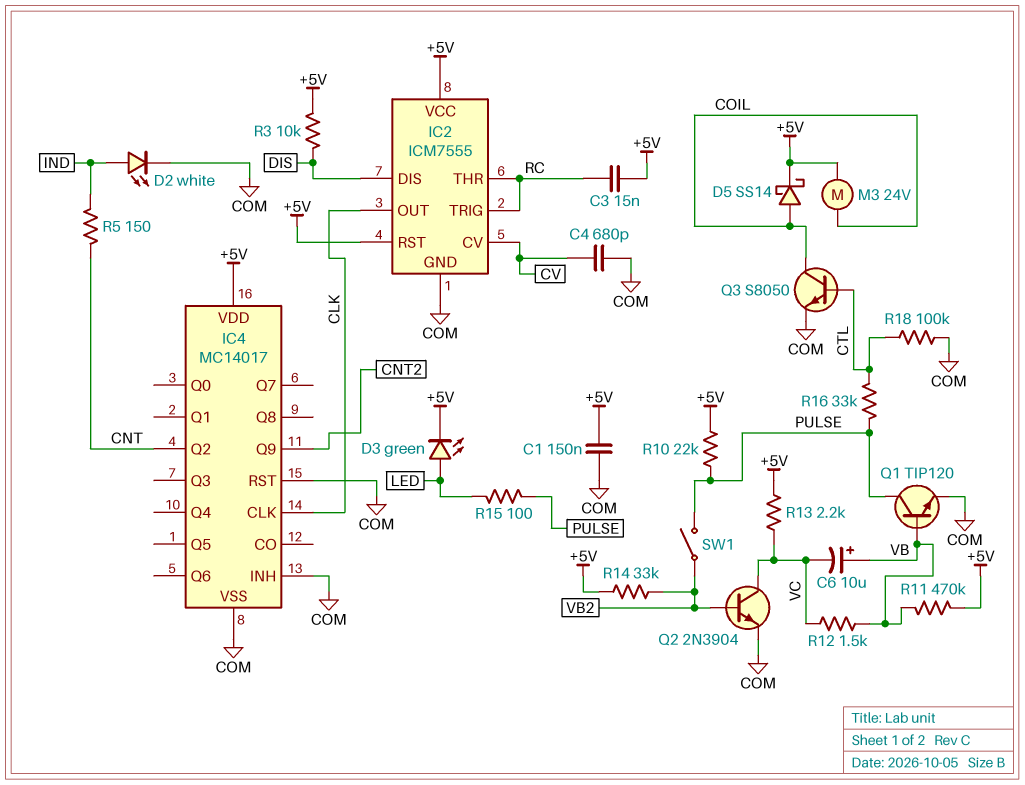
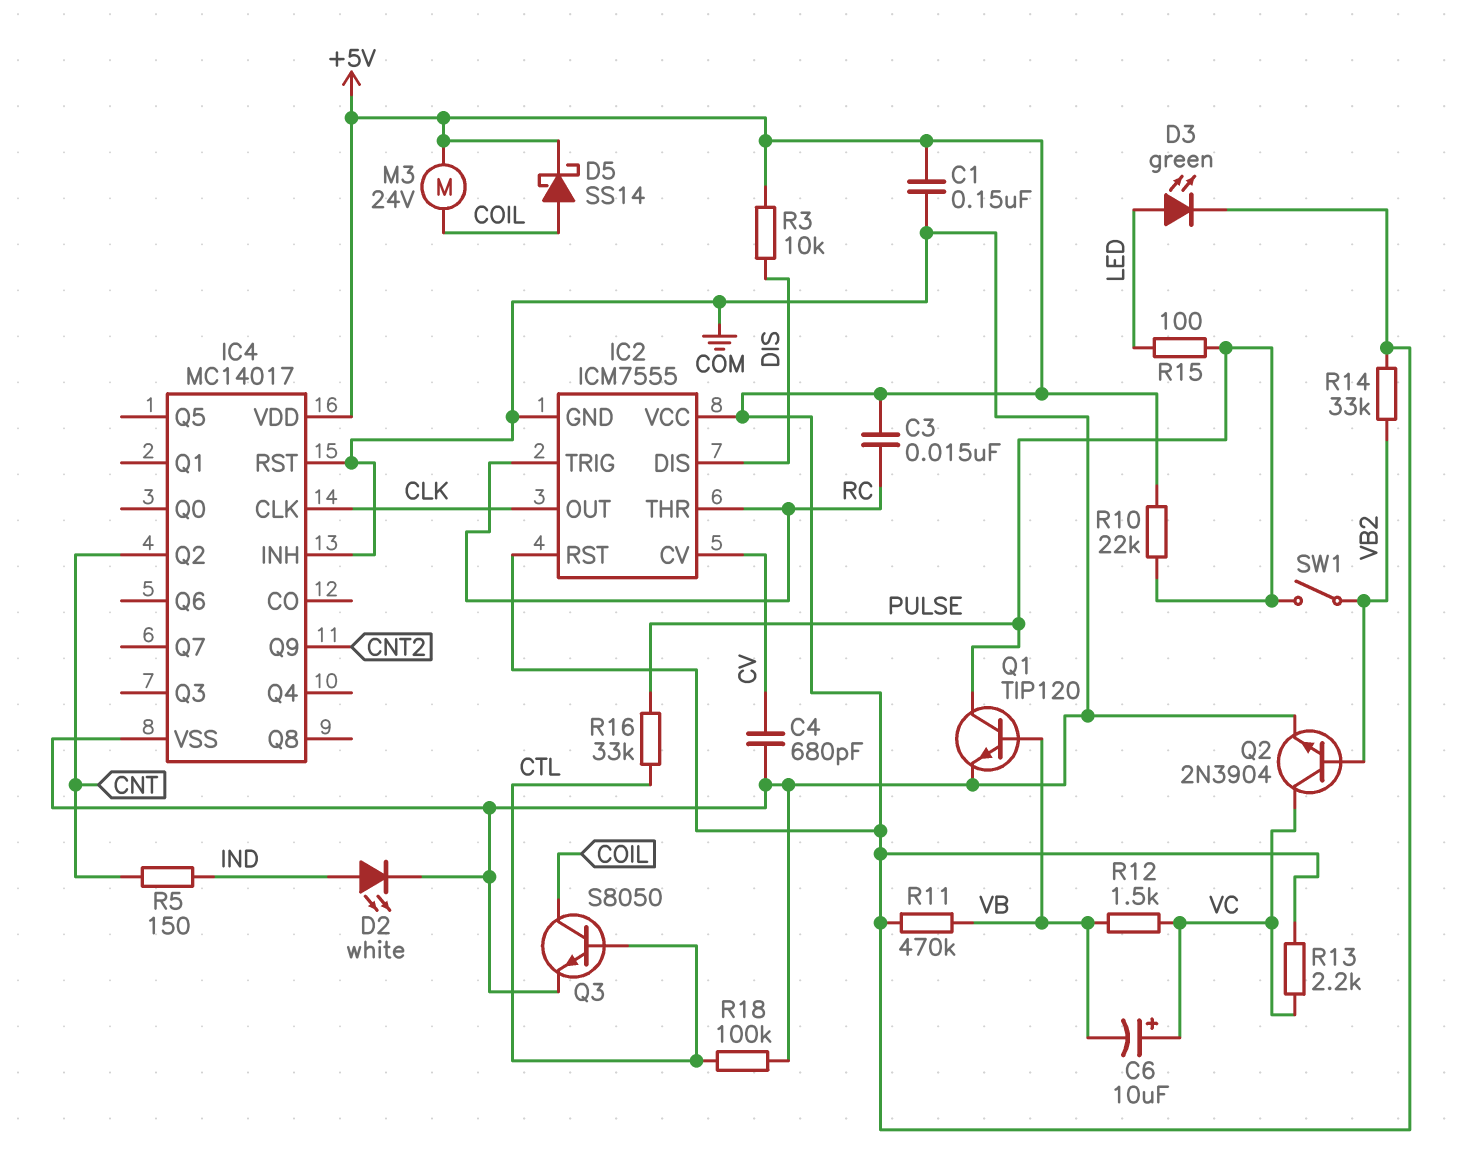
C6: 10uF (plus VB, minus VC) -> 10uF (plus VC, minus VB)

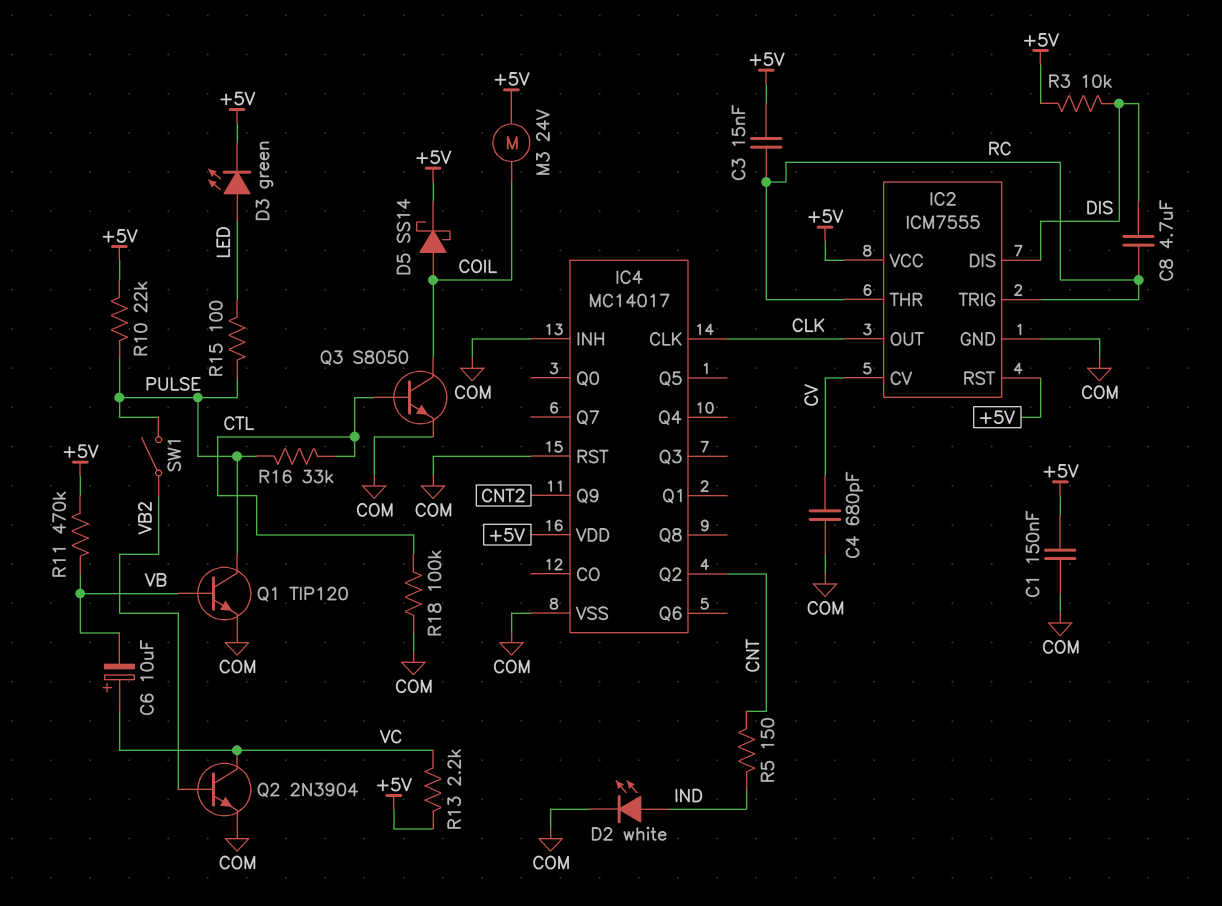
C8: none -> 4.7uF (DIS, RC)
R12: 1.5k (VB, VC) -> none
R14: 33k (+5V, VB2) -> none

